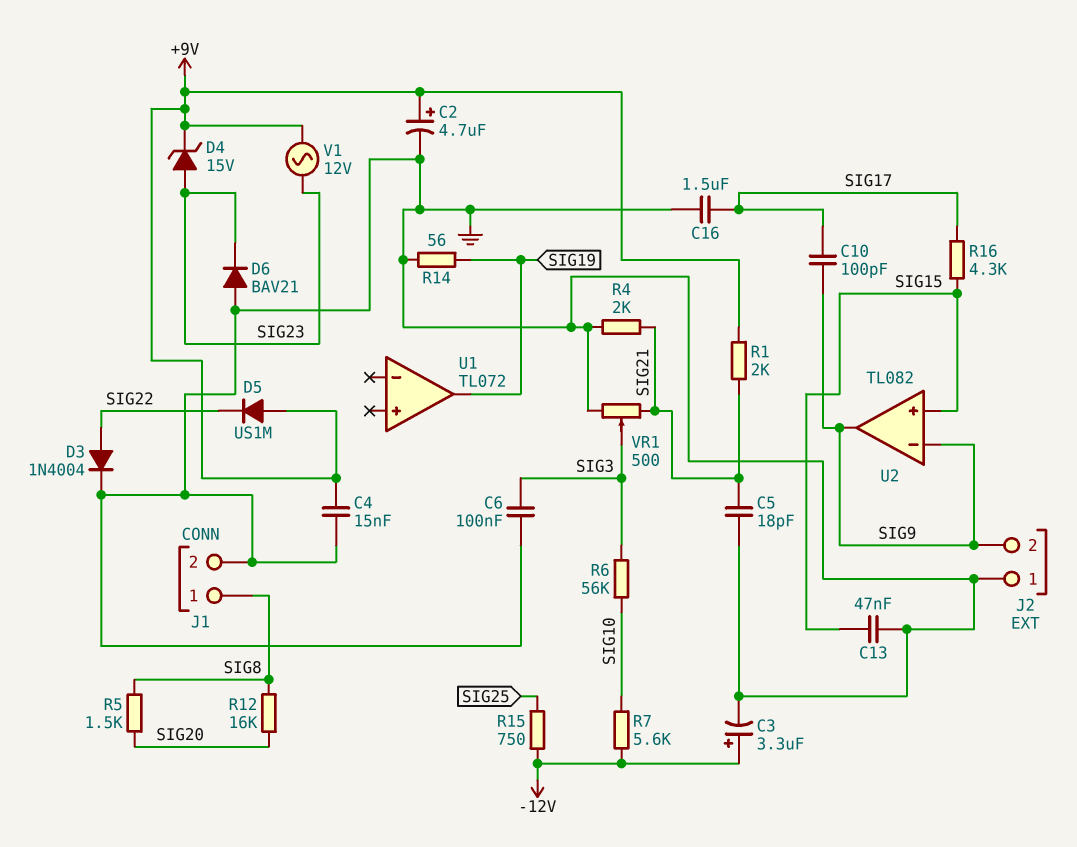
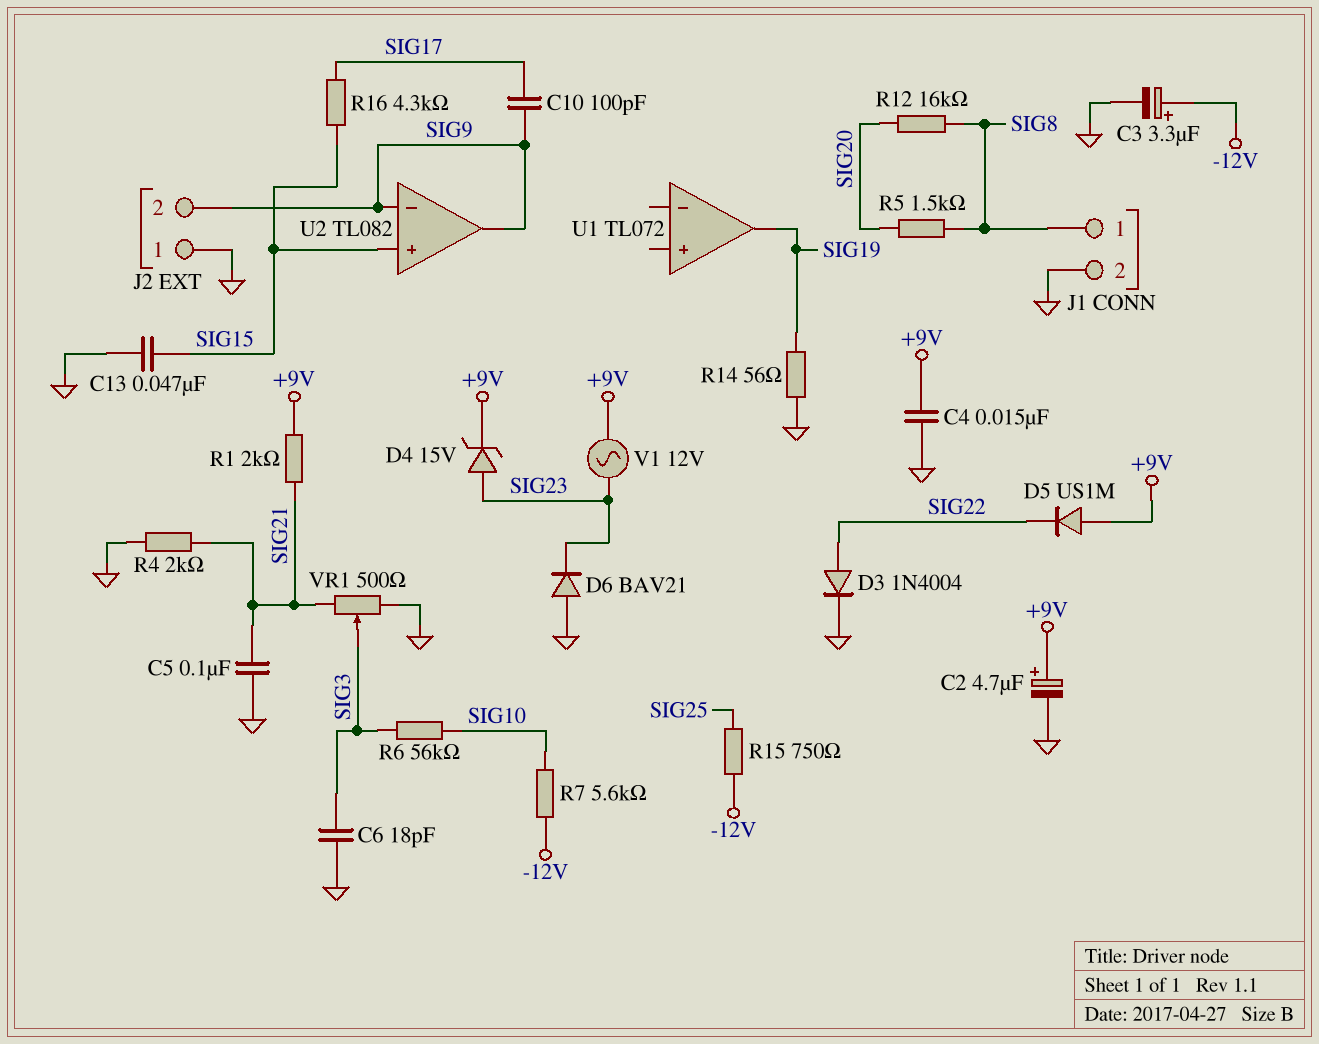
C5: 18pF (GND, SIG21) -> 100nF (GND, SIG21)
C6: 100nF (GND, SIG3) -> 18pF (GND, SIG3)
C16: 1.5uF (GND, SIG17) -> none

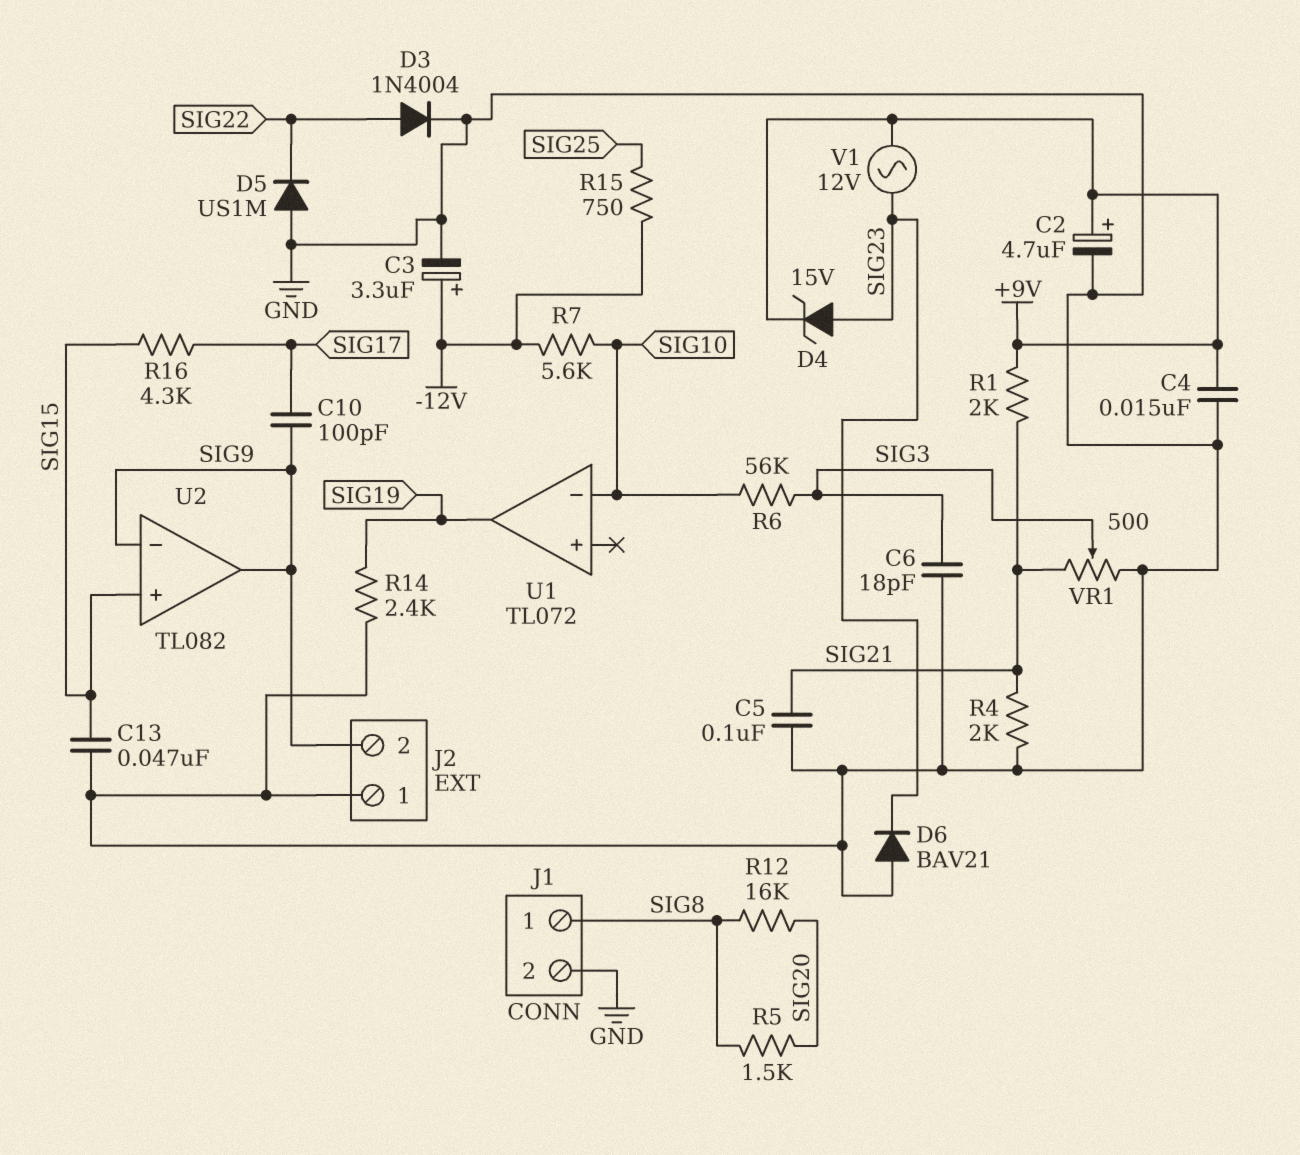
D5: diode US1M (A +9V, K SIG22) -> diode US1M (A GND, K SIG22)
R14: 56 (GND, SIG19) -> 2.4k (GND, SIG19)
U1 pin in-: none -> SIG10

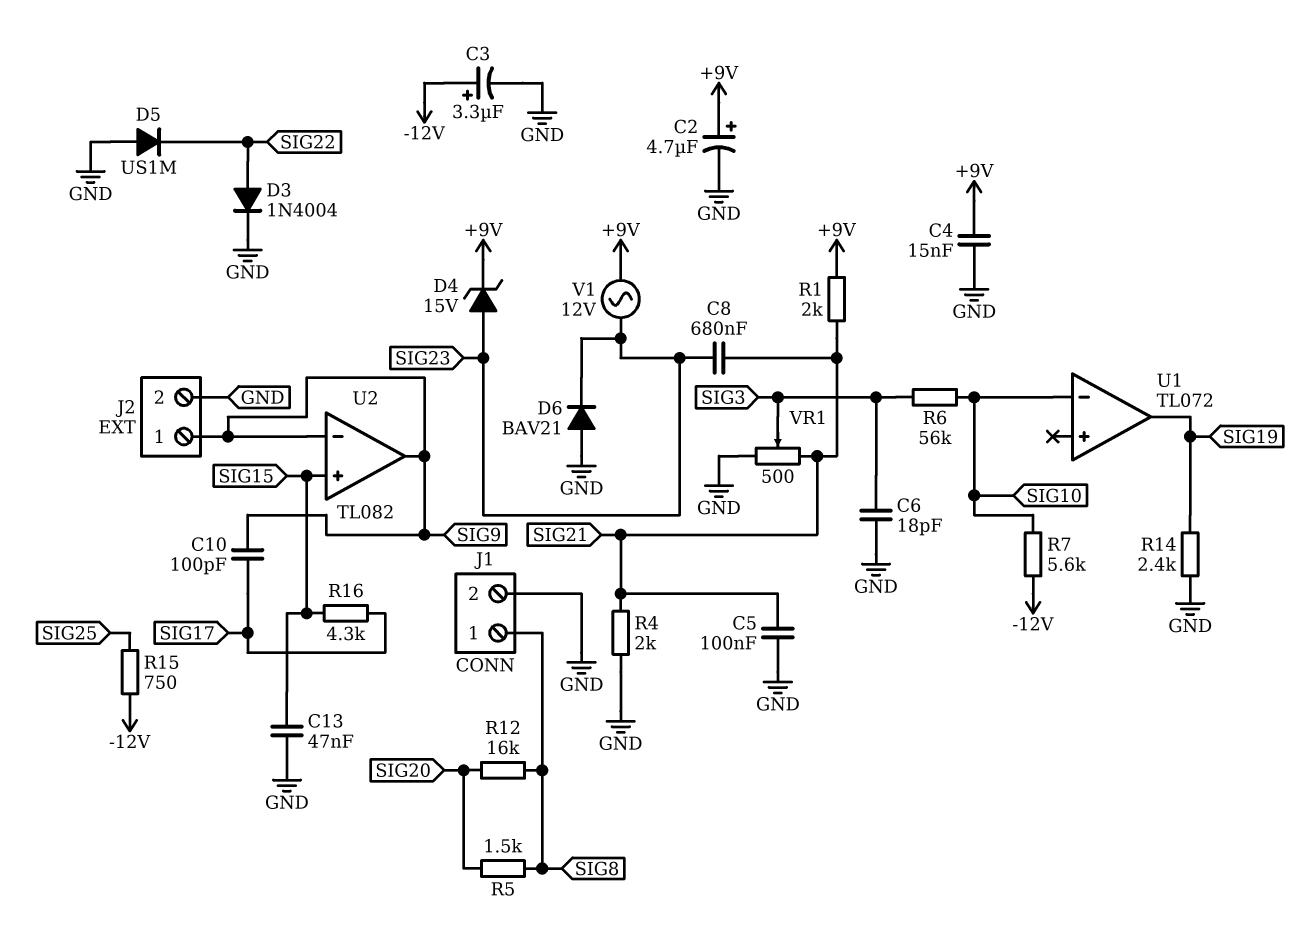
C8: none -> 680nF (SIG21, SIG23)
J2 pin 1: GND -> SIG9
J2 pin 2: SIG9 -> GND

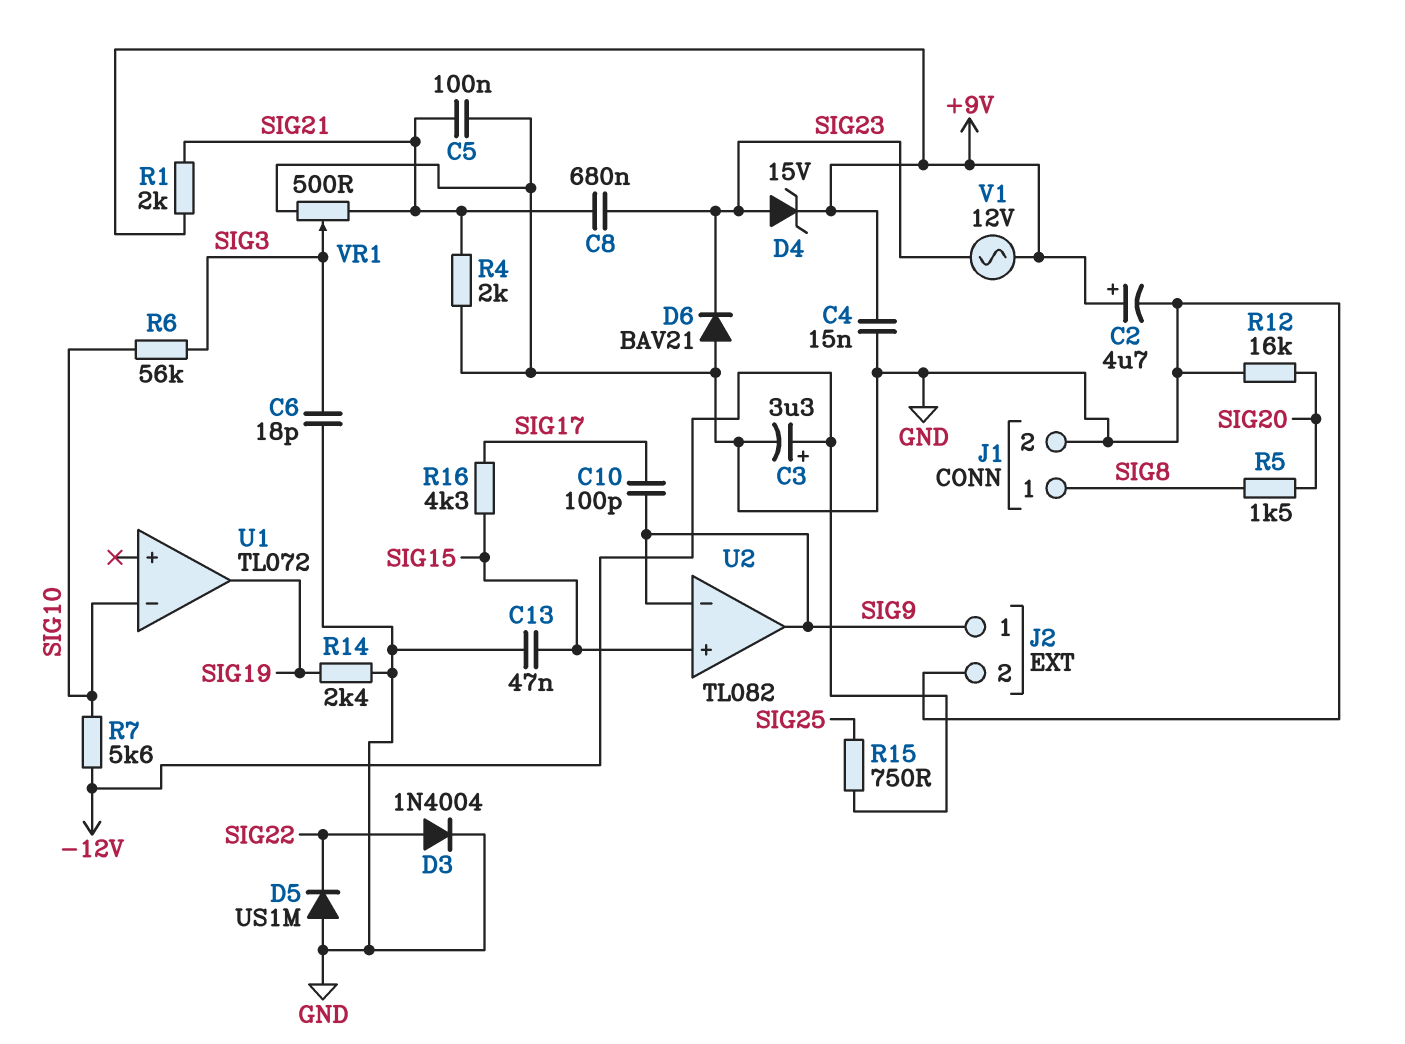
R12: 16k (SIG8, SIG20) -> 16k (GND, SIG20)

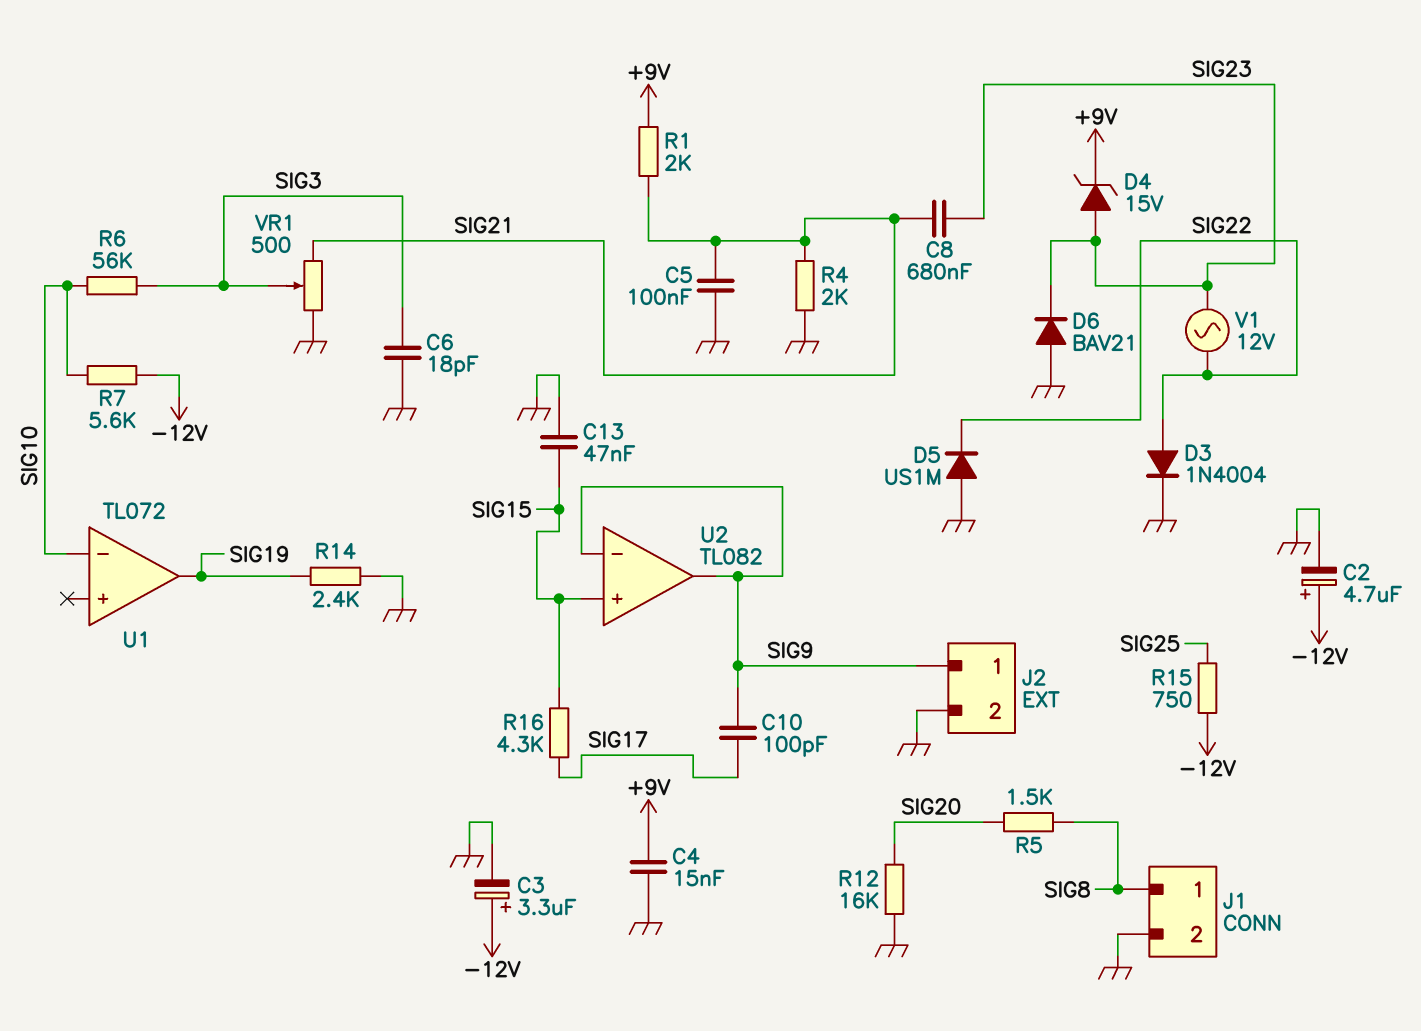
C2: 4.7uF (plus +9V, minus GND) -> 4.7uF (plus -12V, minus GND)
V1: AC 12V (+9V, SIG23) -> AC 12V (SIG22, SIG23)

